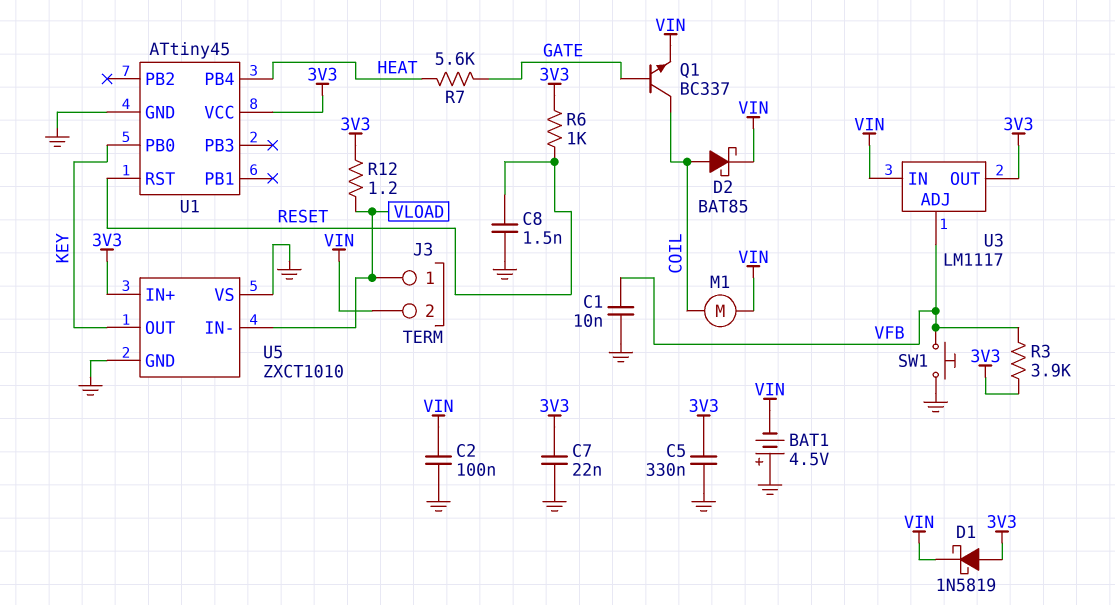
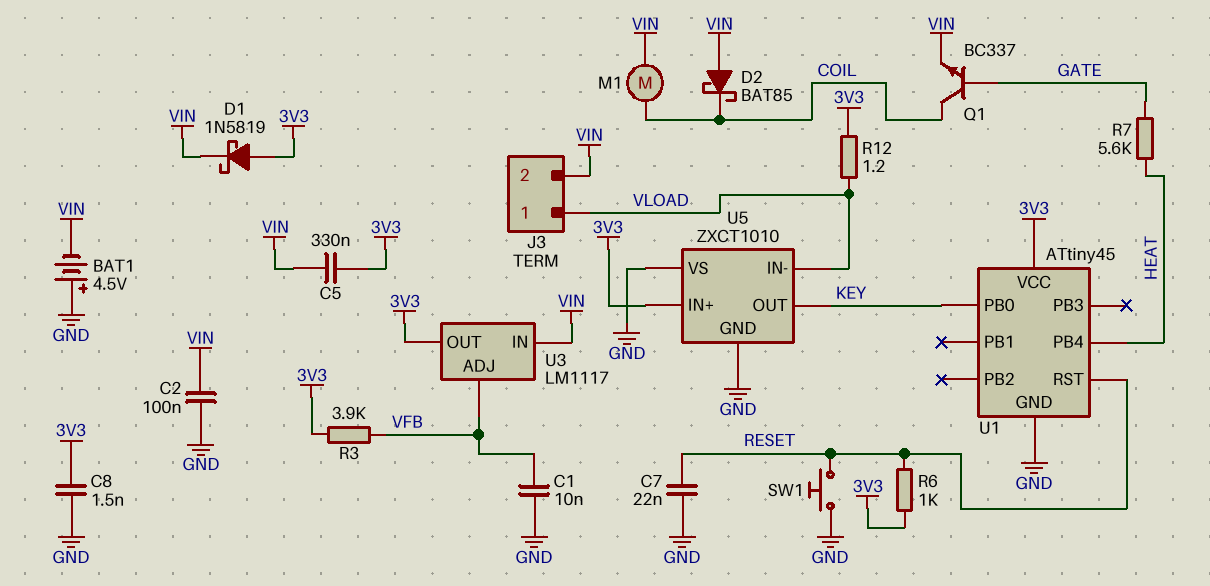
C5: 330nF (3V3, GND) -> 330nF (3V3, VIN)
C7: 22nF (3V3, GND) -> 22nF (GND, RESET)
C8: 1.5nF (GND, RESET) -> 1.5nF (3V3, GND)
D2: schottky BAT85 (A COIL, K VIN) -> schottky BAT85 (A VIN, K COIL)
SW1: button (GND, VFB) -> button (GND, RESET)

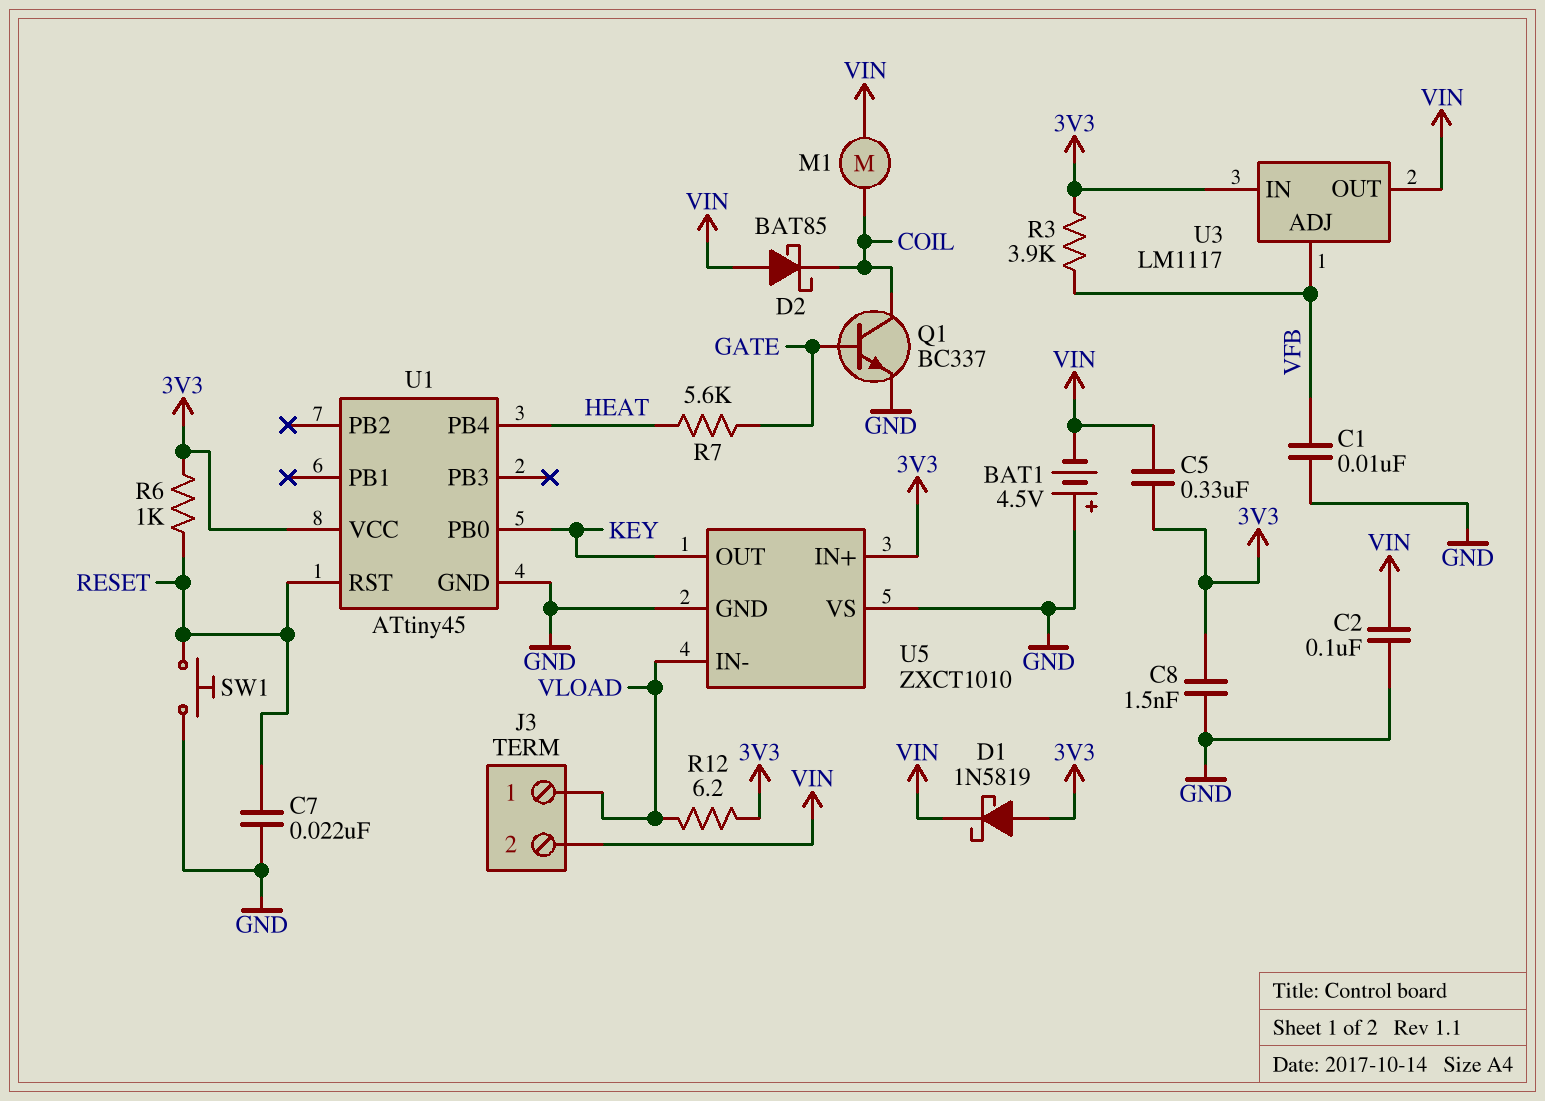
Q1: NPN BC337 (B GATE, C COIL, E VIN) -> NPN BC337 (B GATE, C COIL, E GND)
R12: 1.2 (3V3, VLOAD) -> 6.2 (3V3, VLOAD)
U3 pin IN: VIN -> 3V3
U3 pin OUT: 3V3 -> VIN

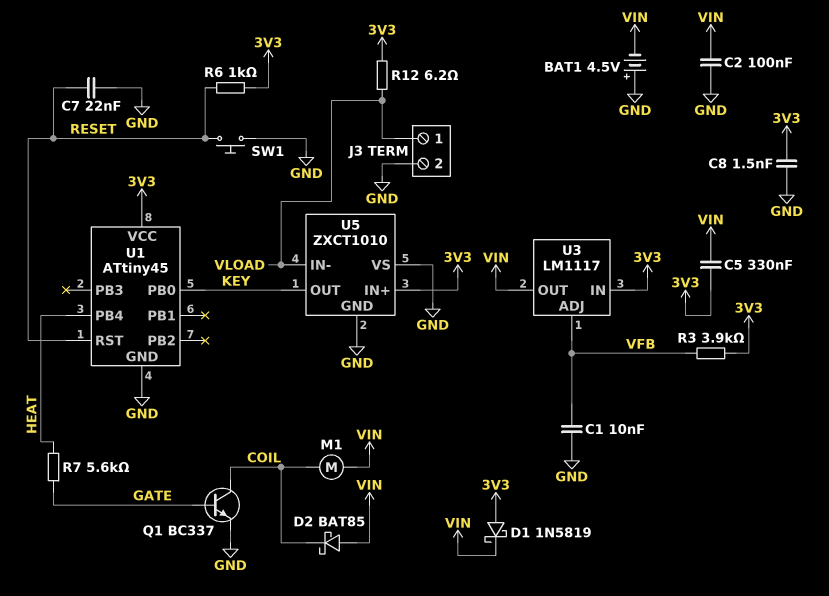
J3 pin 2: VIN -> GND

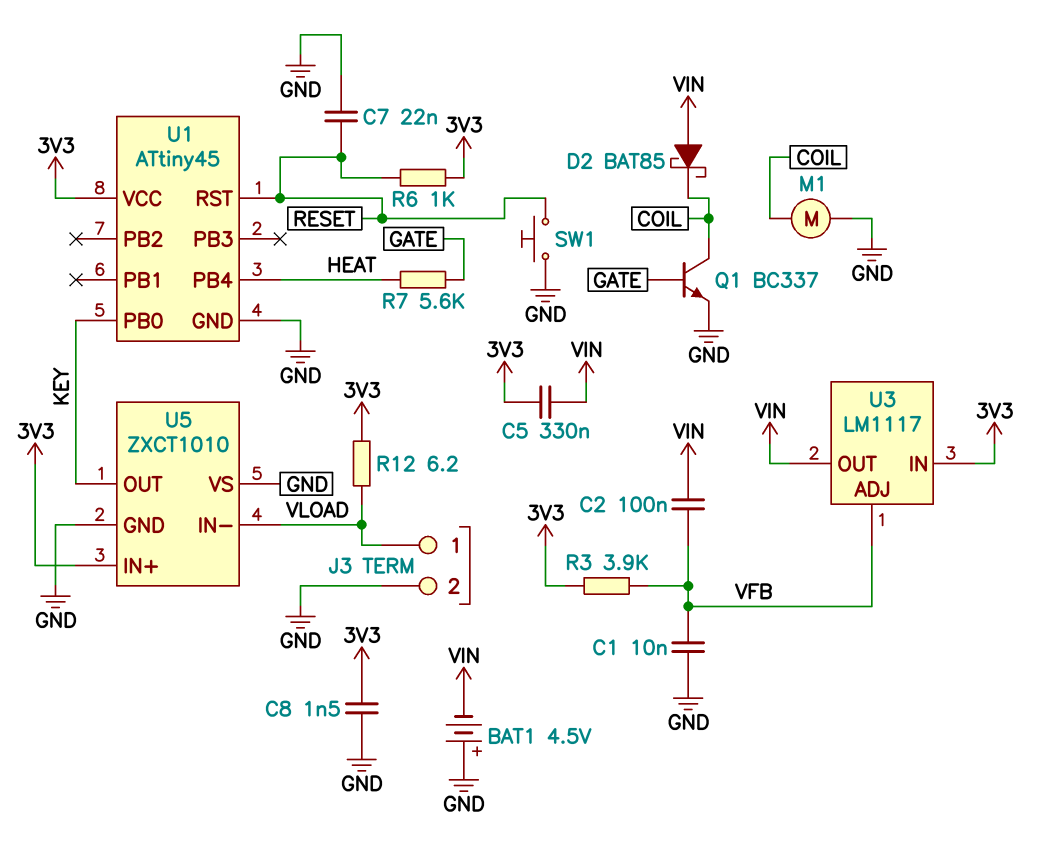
C2: 100nF (GND, VIN) -> 100nF (VFB, VIN)
D1: schottky 1N5819 (A 3V3, K VIN) -> none
M1: motor (COIL, VIN) -> motor (COIL, GND)

